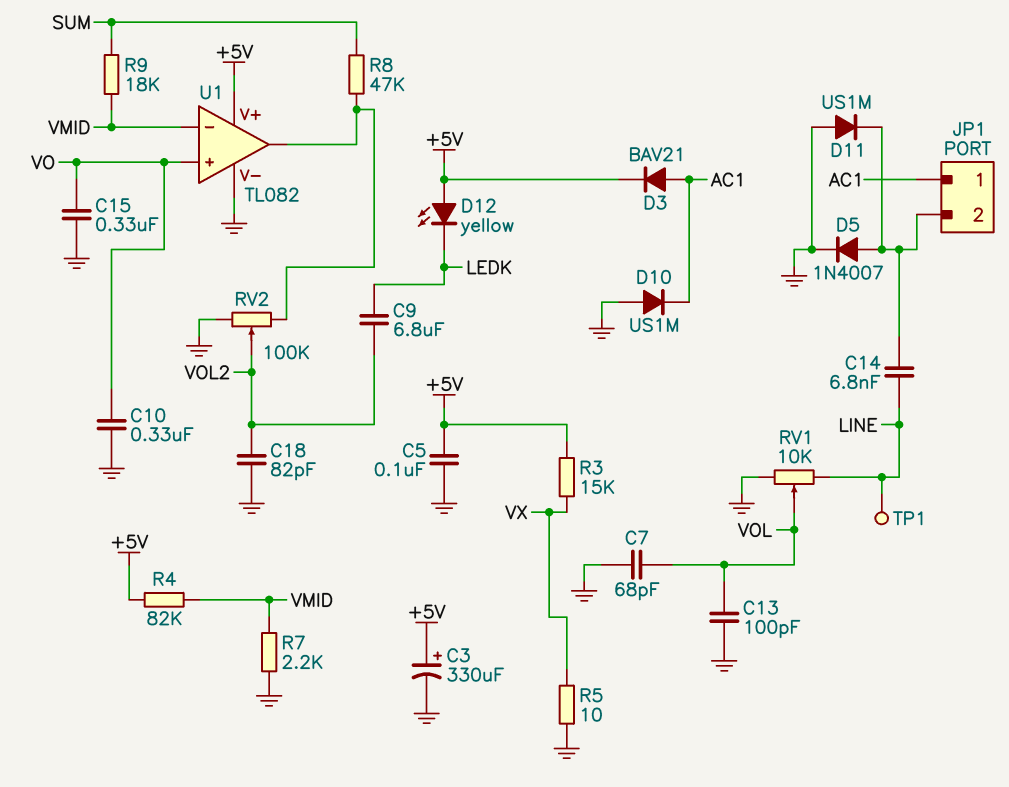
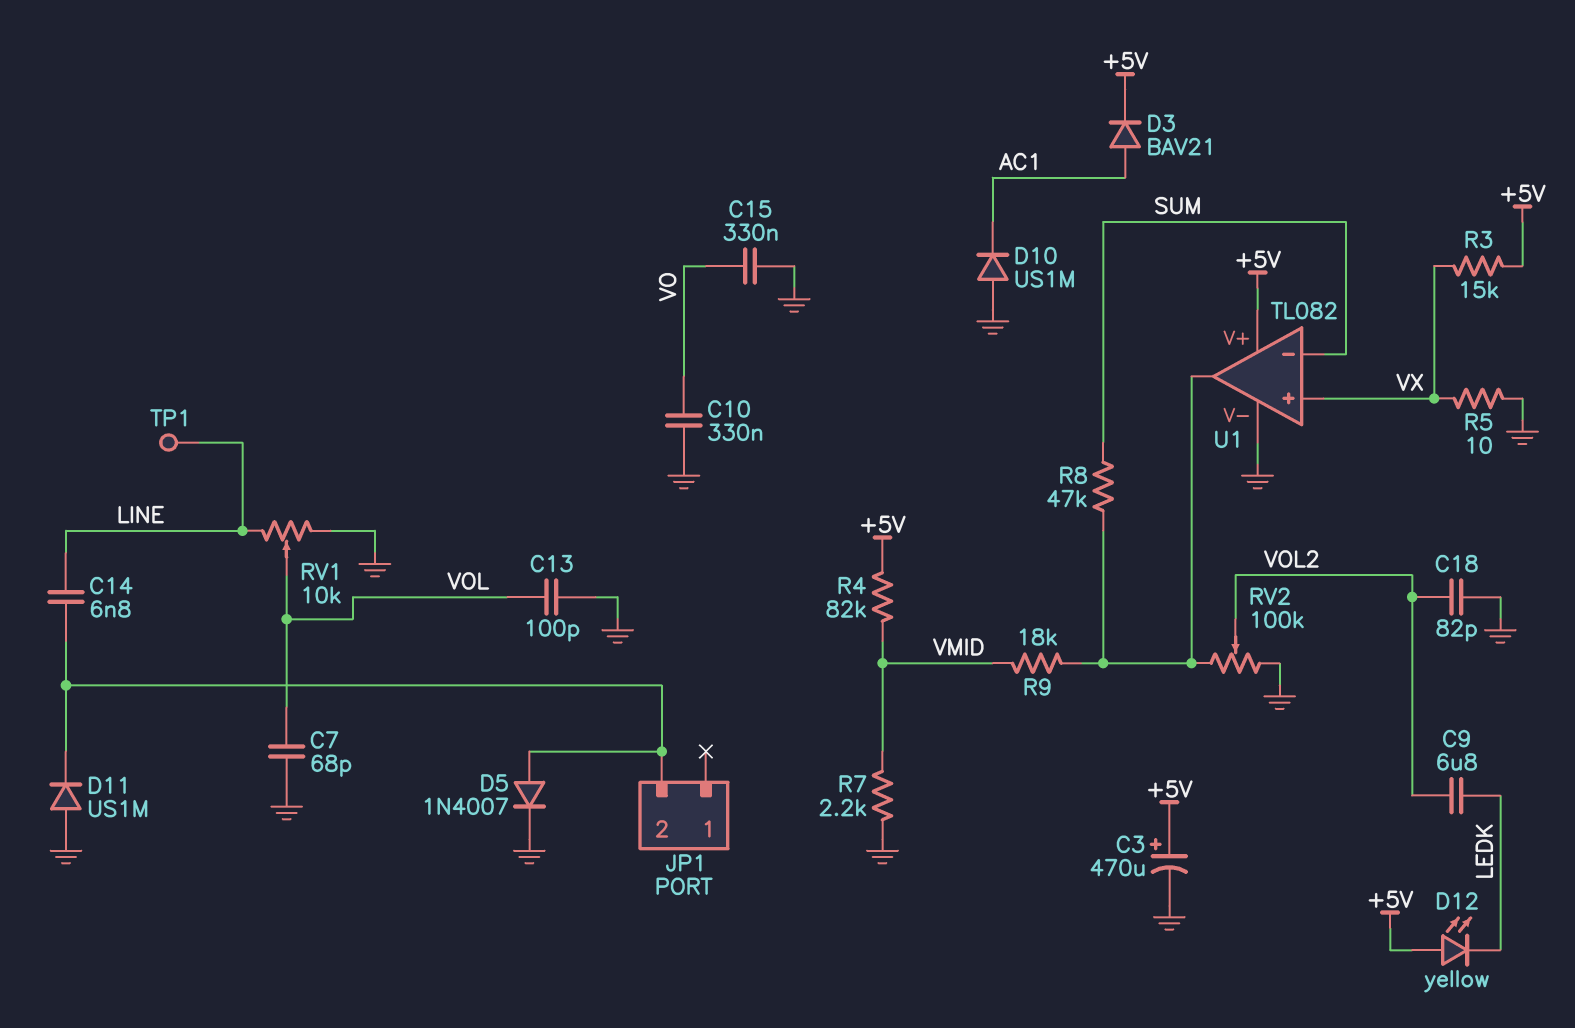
C3: 330uF (plus +5V, minus GND) -> 470uF (plus +5V, minus GND)
C5: 100nF (+5V, GND) -> none
JP1 pin 1: AC1 -> none
R9: 18k (SUM, VMID) -> 18k (U1/out, VMID)
U1 pin in+: VO -> VX
U1 pin in-: VMID -> SUM

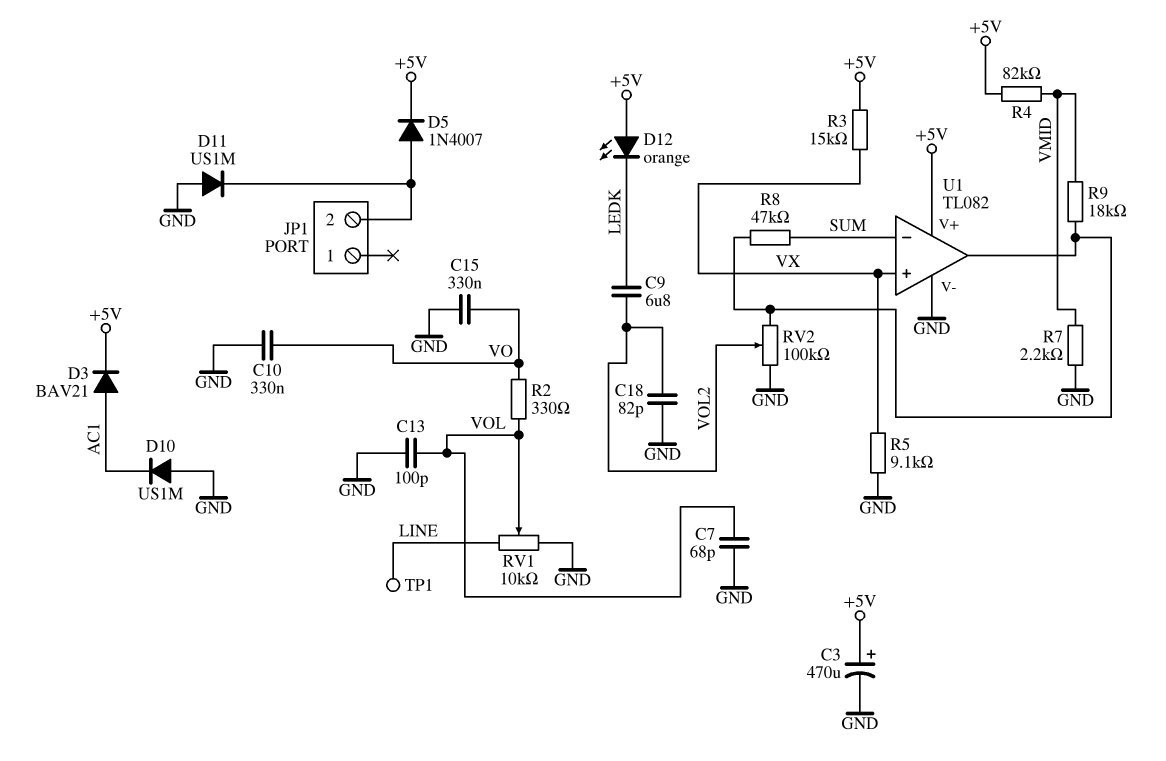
C14: 6.8nF (JP1/2, LINE) -> none
D5: diode 1N4007 (A JP1/2, K GND) -> diode 1N4007 (A JP1/2, K +5V)
D12: LED yellow (A +5V, K LEDK) -> LED orange (A +5V, K LEDK)
R2: none -> 330 (VO, VOL)
R5: 10 (GND, VX) -> 9.1k (GND, VX)

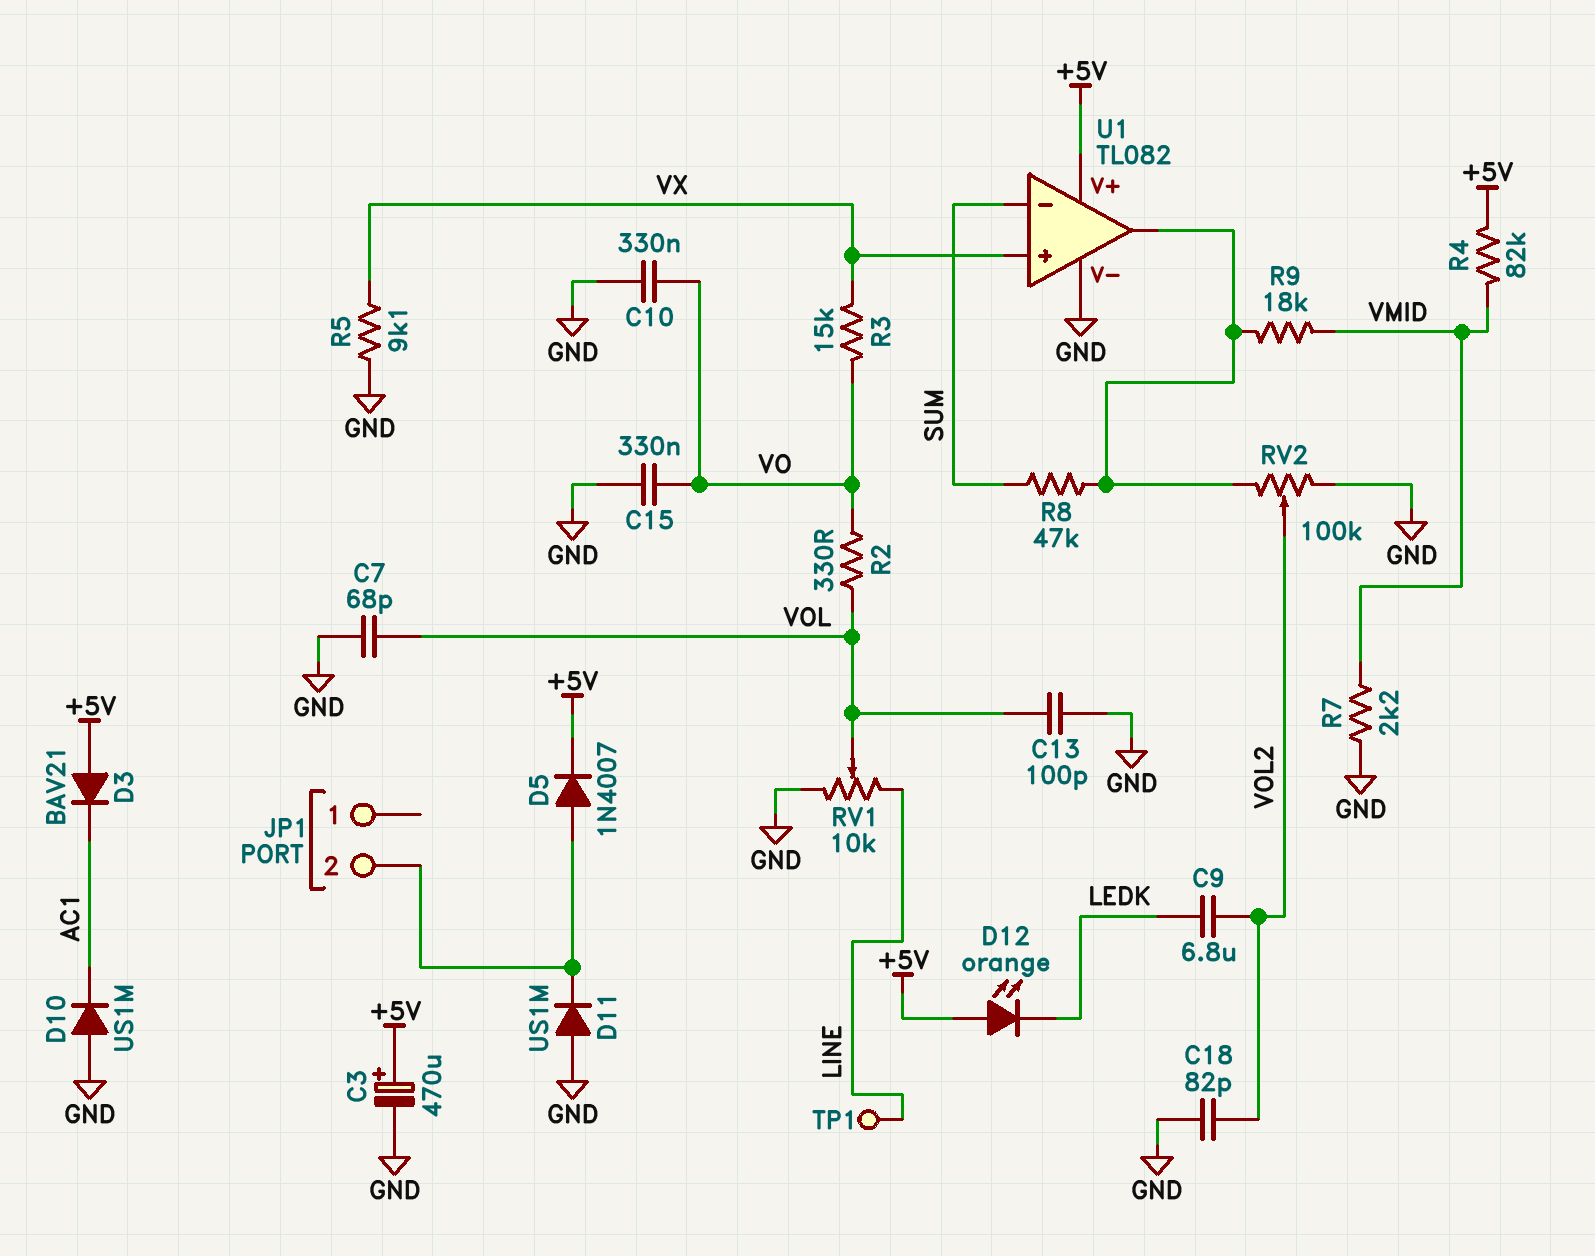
D3: diode BAV21 (A AC1, K +5V) -> diode BAV21 (A +5V, K AC1)
R3: 15k (+5V, VX) -> 15k (VO, VX)

